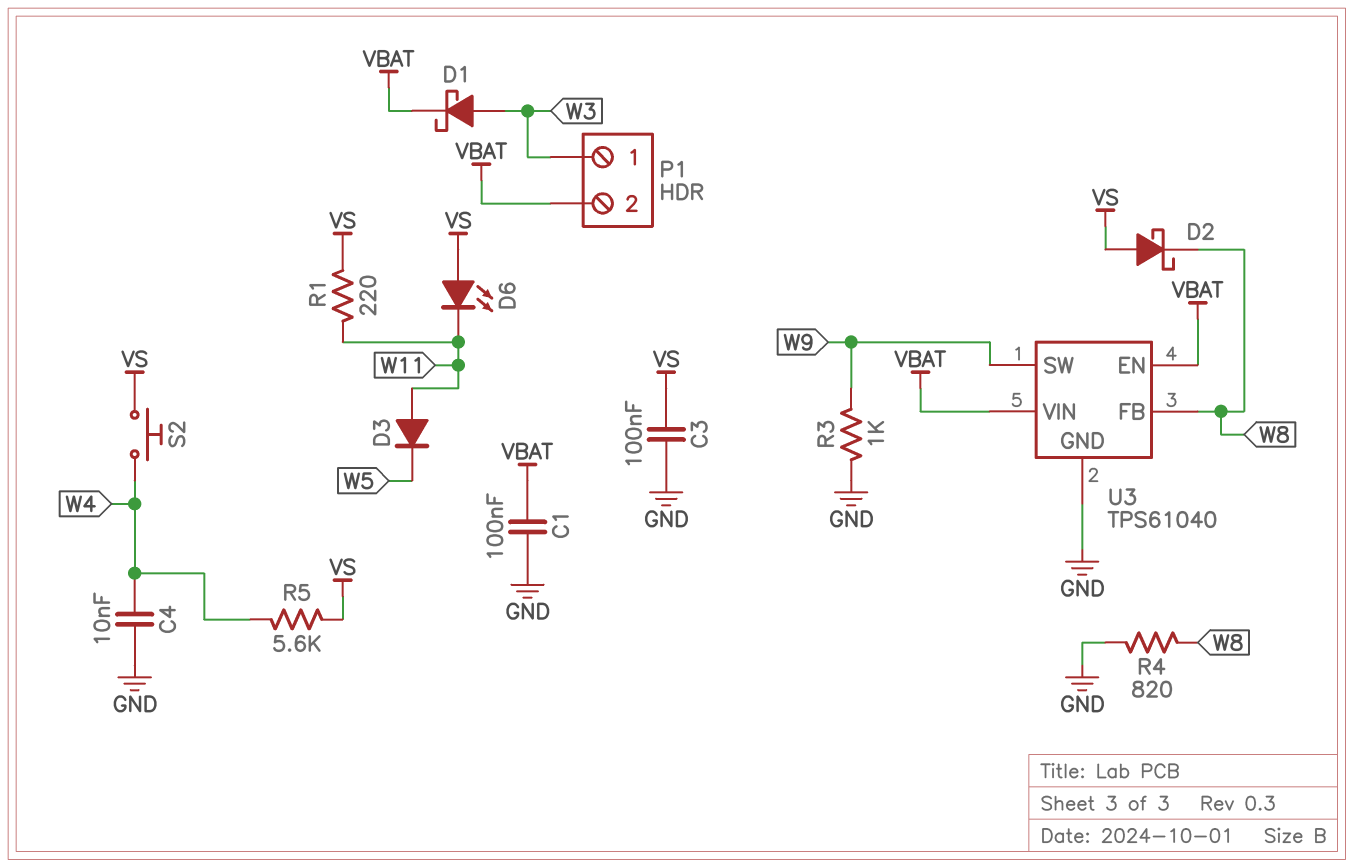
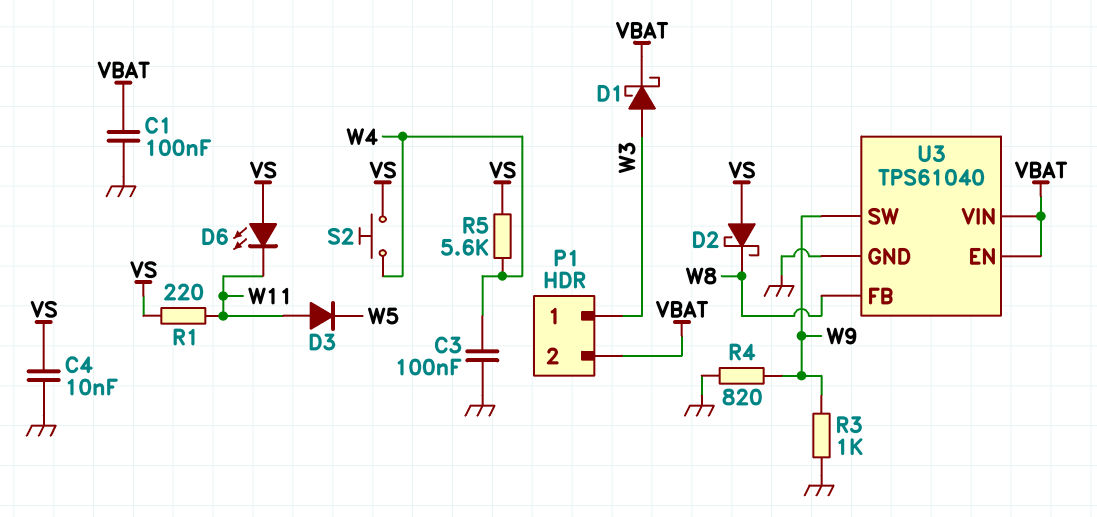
C3: 100nF (GND, VS) -> 100nF (GND, W4)
C4: 10nF (GND, W4) -> 10nF (GND, VS)
R4: 820 (GND, W8) -> 820 (GND, W9)

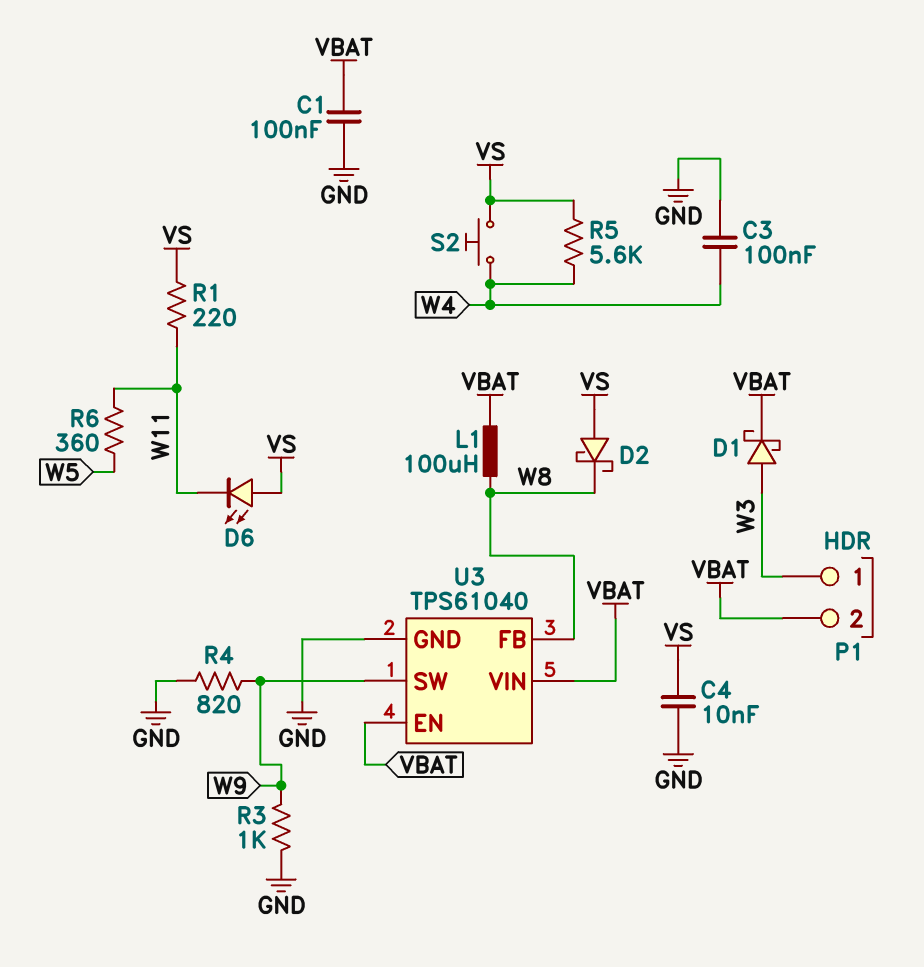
D3: diode (A W11, K W5) -> none
L1: none -> 100uH (VBAT, W8)
R6: none -> 360 (W5, W11)

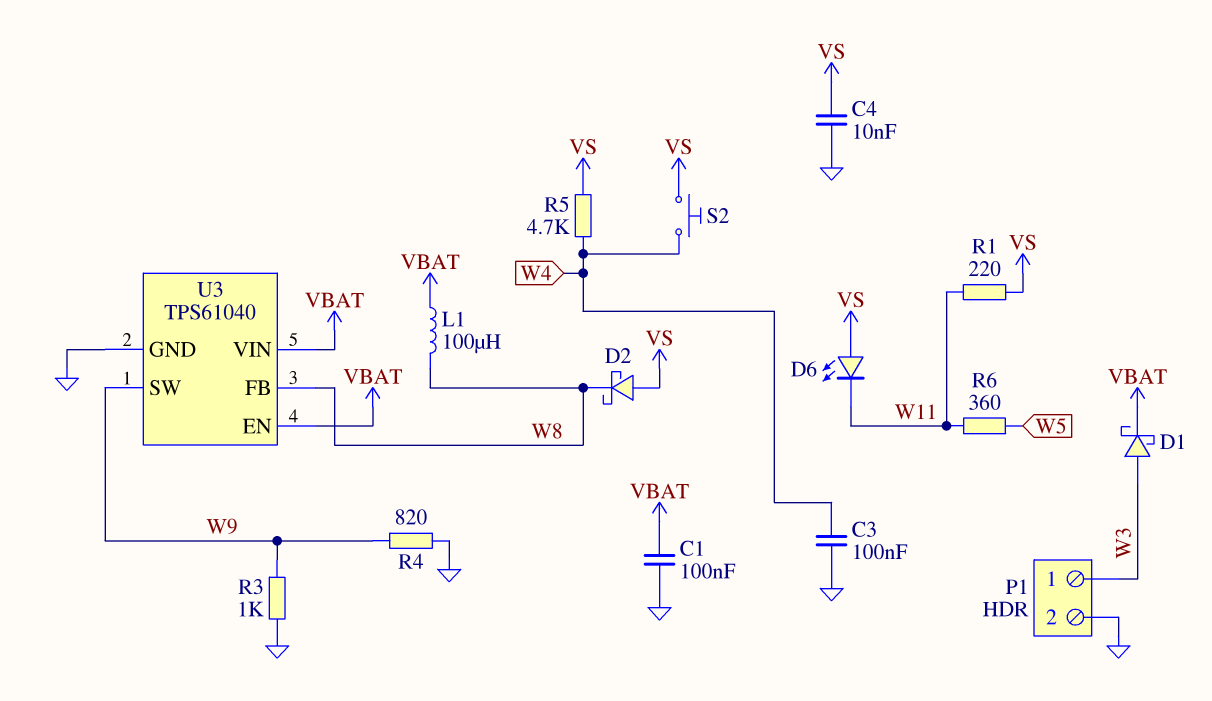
P1 pin 2: VBAT -> GND
R5: 5.6k (VS, W4) -> 4.7k (VS, W4)

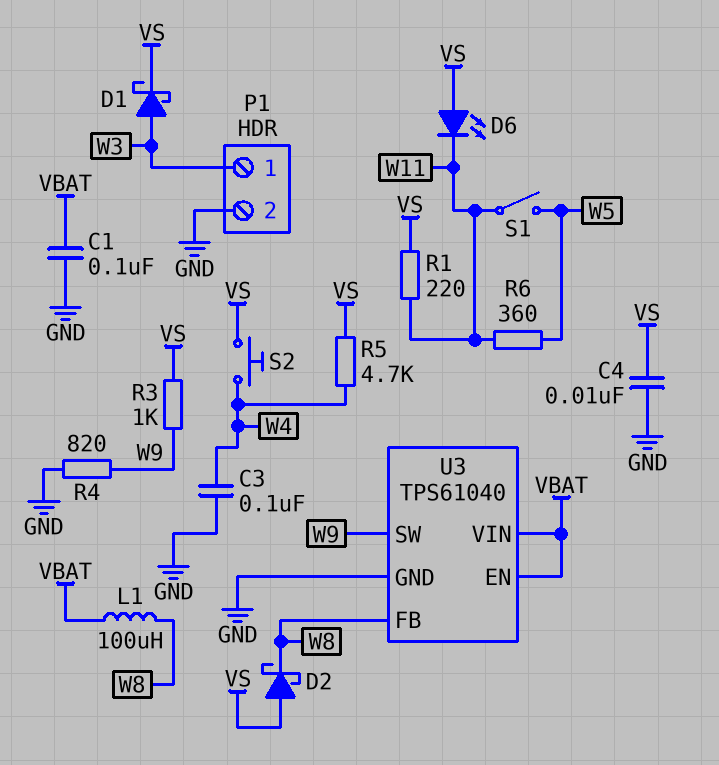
D1: schottky (A W3, K VBAT) -> schottky (A W3, K VS)
R3: 1k (GND, W9) -> 1k (VS, W9)
S1: none -> switch (W5, W11)

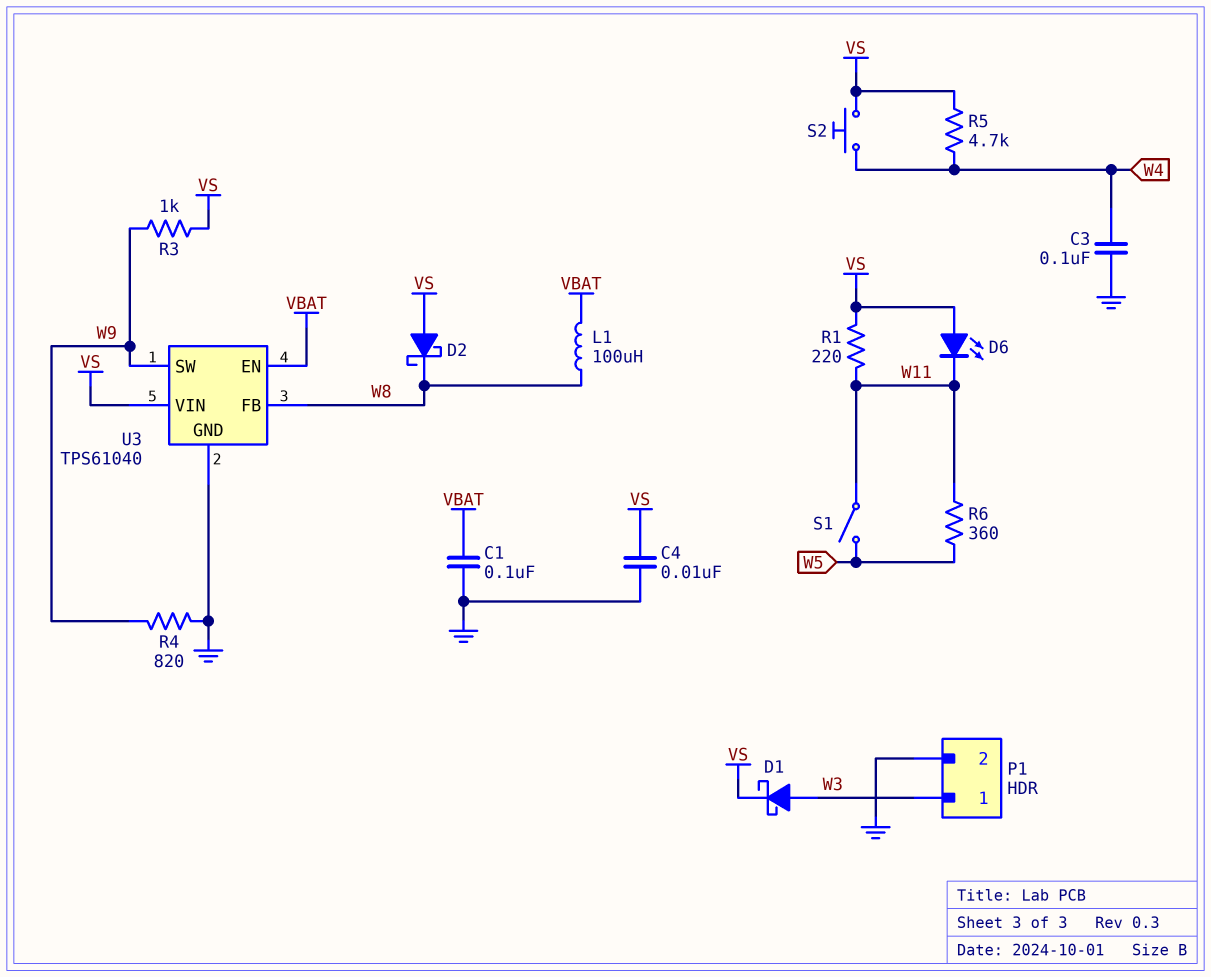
U3 pin VIN: VBAT -> VS

